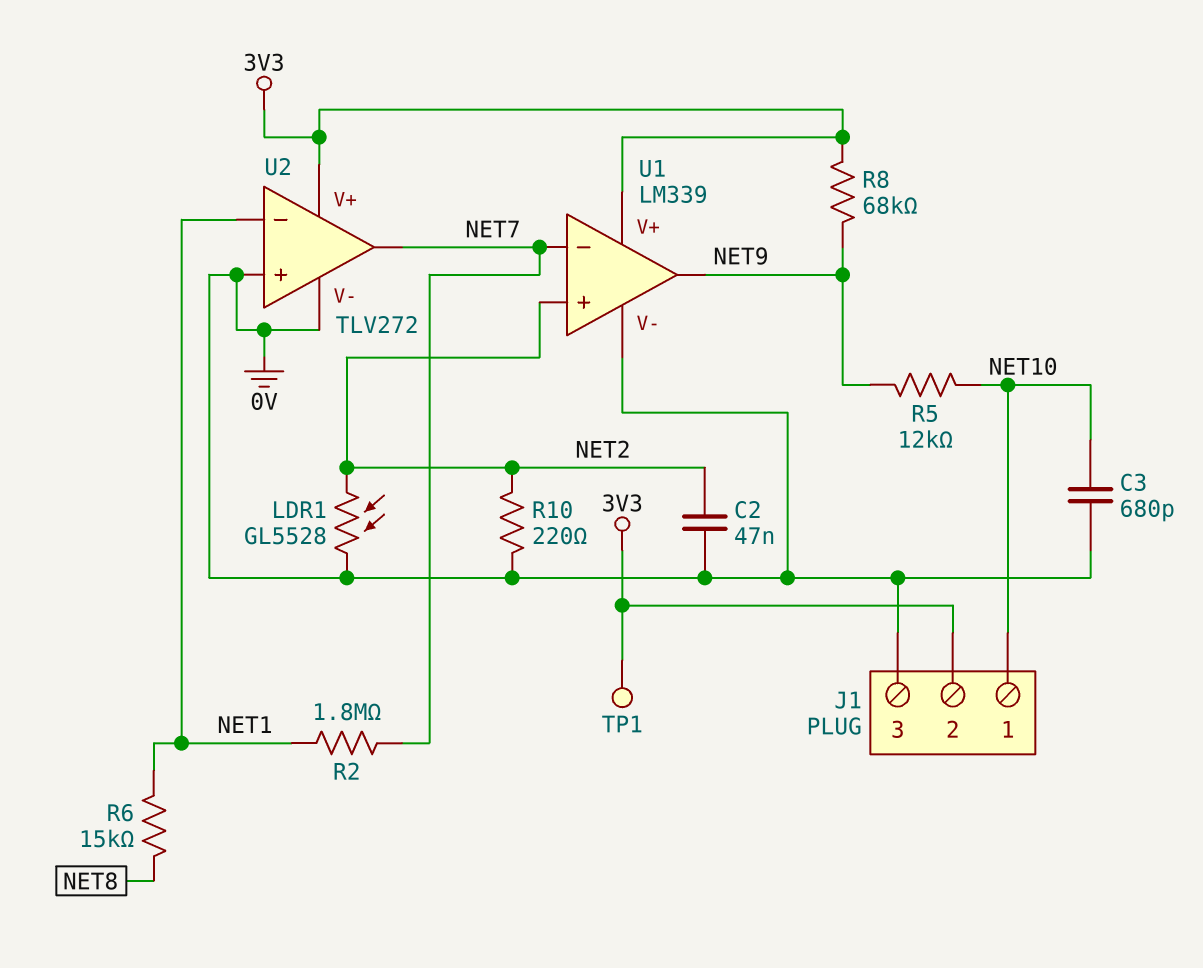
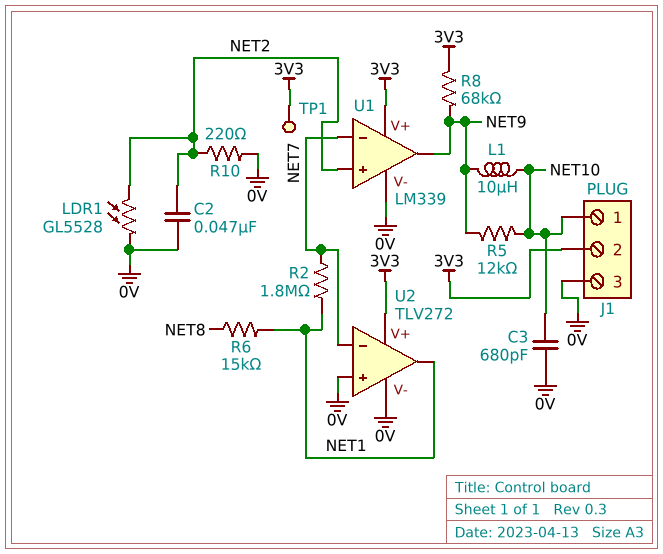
L1: none -> 10uH (NET9, NET10)
U2 pin in-: NET1 -> NET7
U2 pin out: NET7 -> NET1

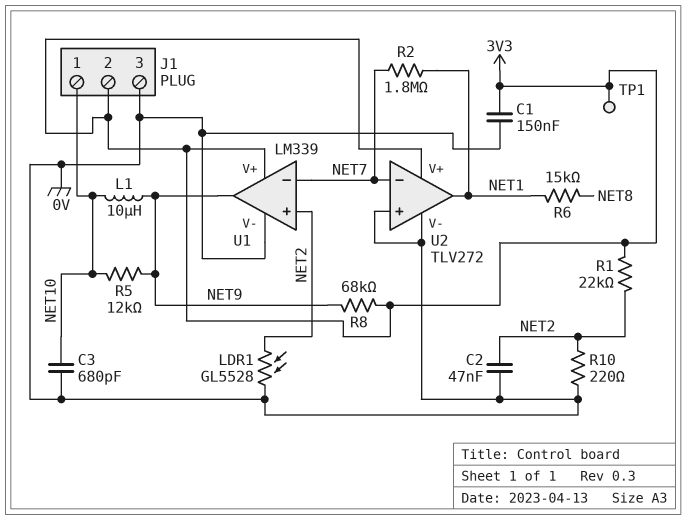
C1: none -> 150nF (0V, 3V3)
R1: none -> 22k (3V3, NET2)

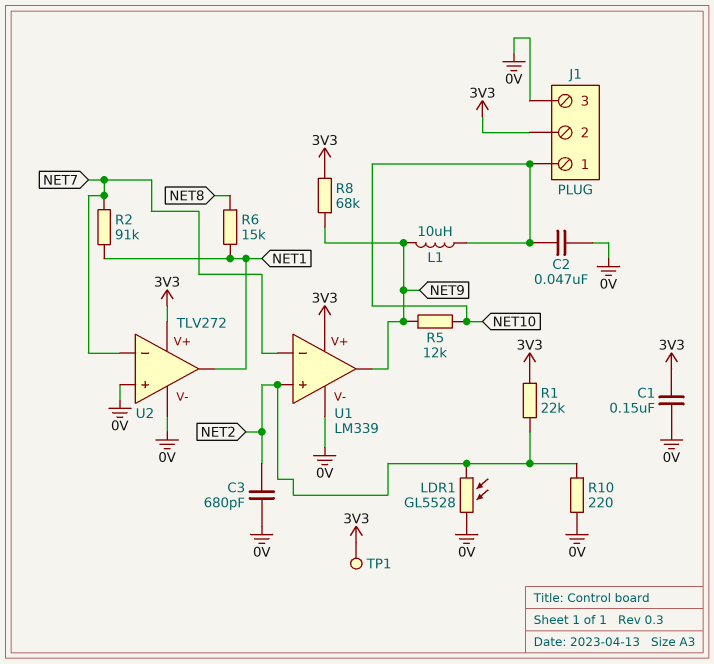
C2: 47nF (0V, NET2) -> 47nF (0V, NET10)
C3: 680pF (0V, NET10) -> 680pF (0V, NET2)
R2: 1.8M (NET1, NET7) -> 91k (NET1, NET7)

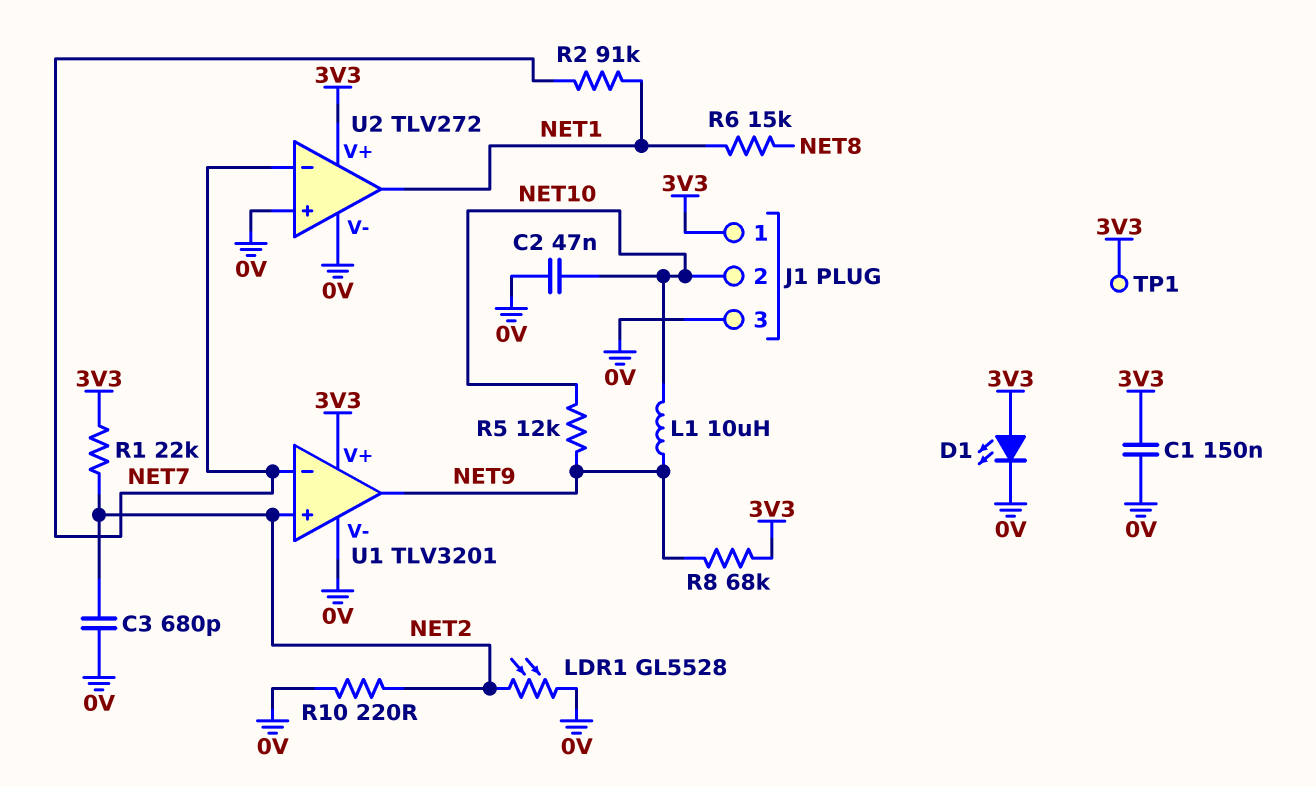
D1: none -> LED (A 3V3, K 0V)
J1 pin 1: NET10 -> 3V3
J1 pin 2: 3V3 -> NET10
U1: LM339 -> TLV3201

